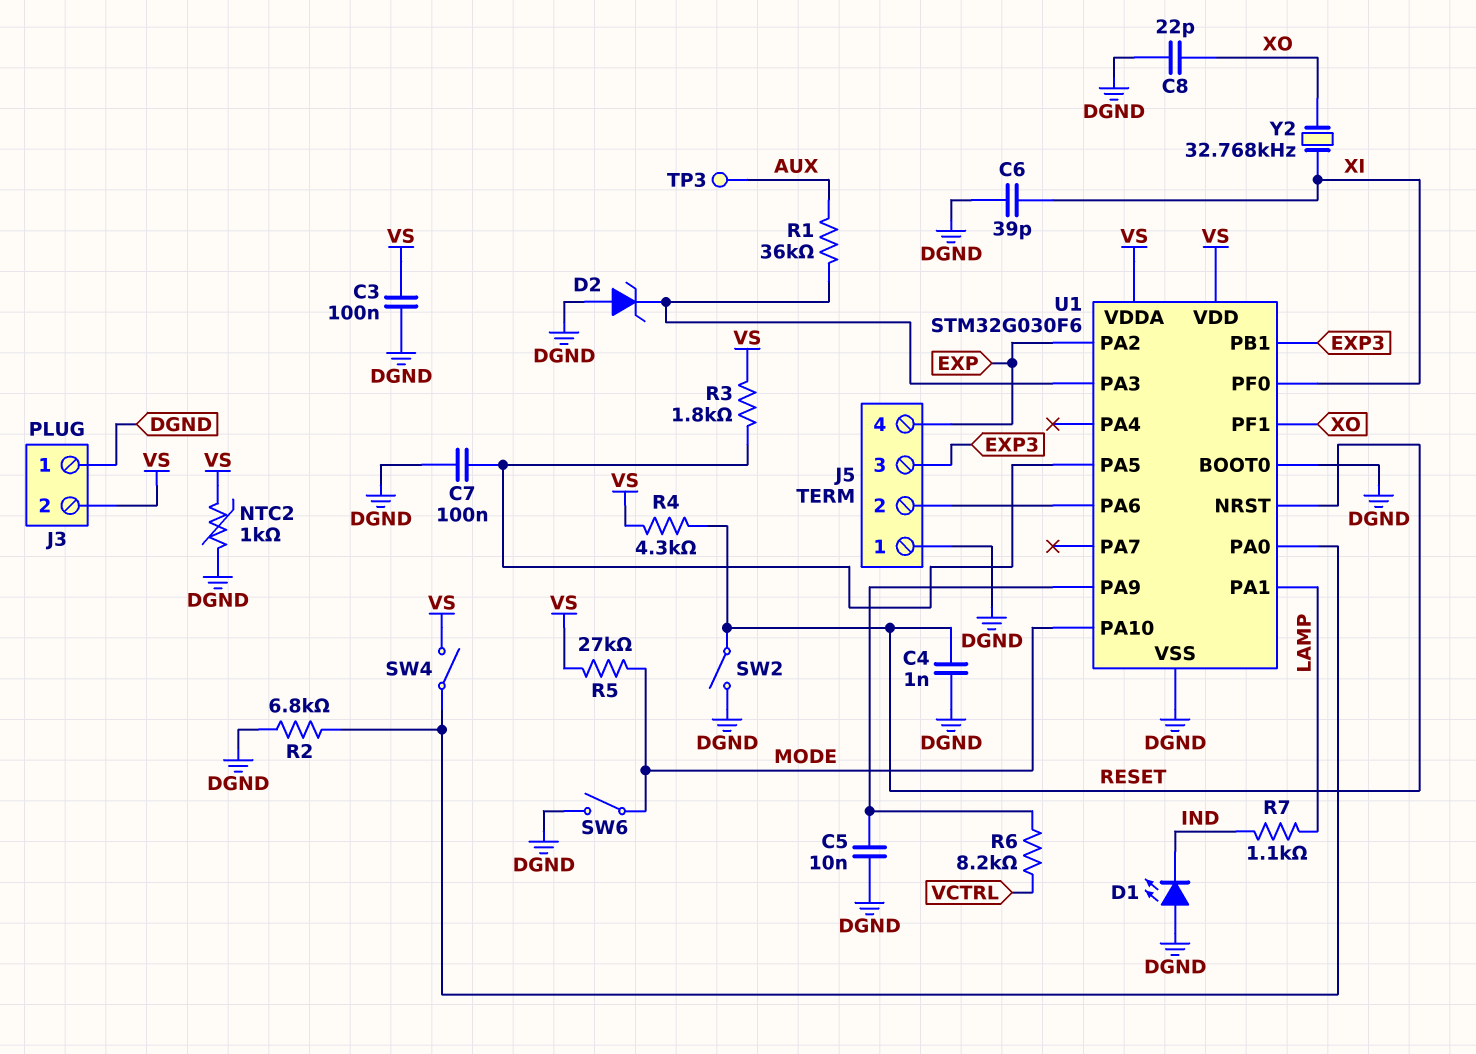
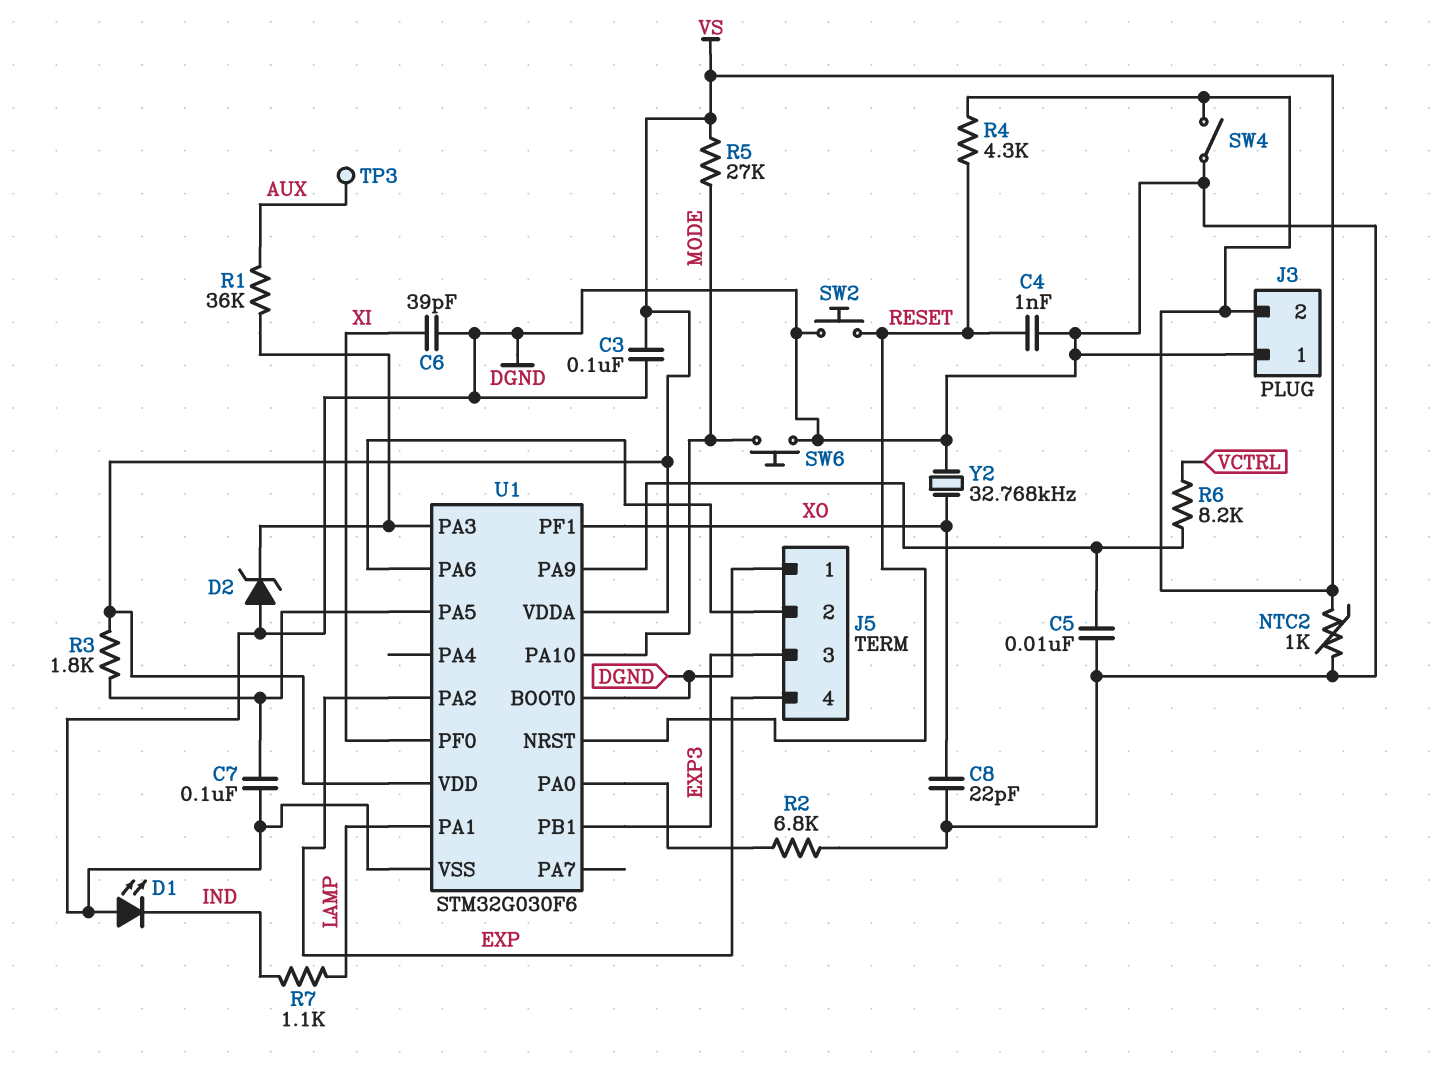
SW2: switch (DGND, RESET) -> button (DGND, RESET)
SW4: switch (U1/PA0, VS) -> switch (DGND, VS)
SW6: switch (DGND, MODE) -> button (DGND, MODE)
Y2: 32.768kHz (XI, XO) -> 32.768kHz (DGND, XO)

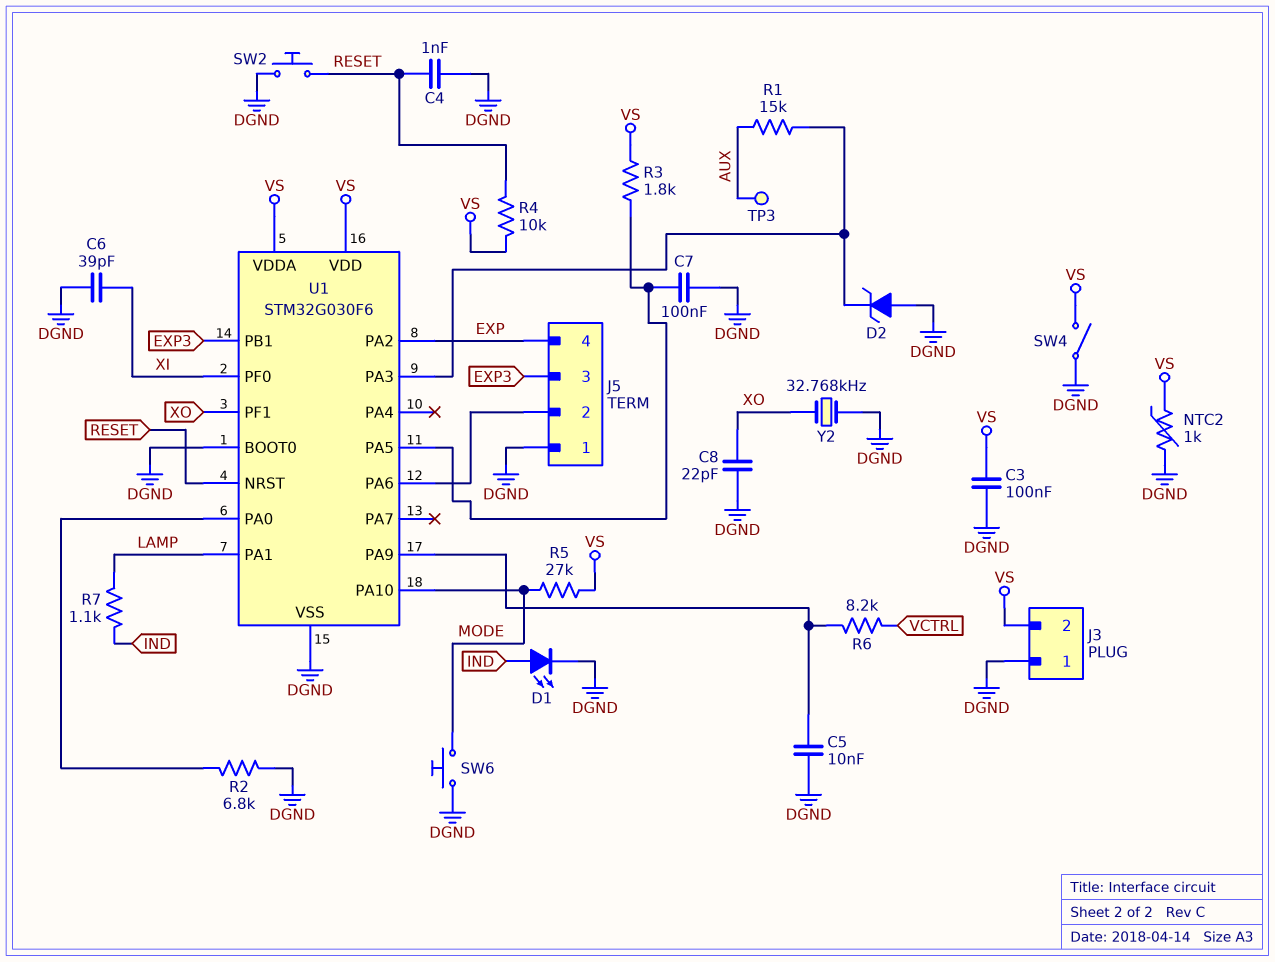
D1: LED (A DGND, K IND) -> LED (A IND, K DGND)
R1: 36k (AUX, U1/PA3) -> 15k (AUX, U1/PA3)
R4: 4.3k (RESET, VS) -> 10k (RESET, VS)

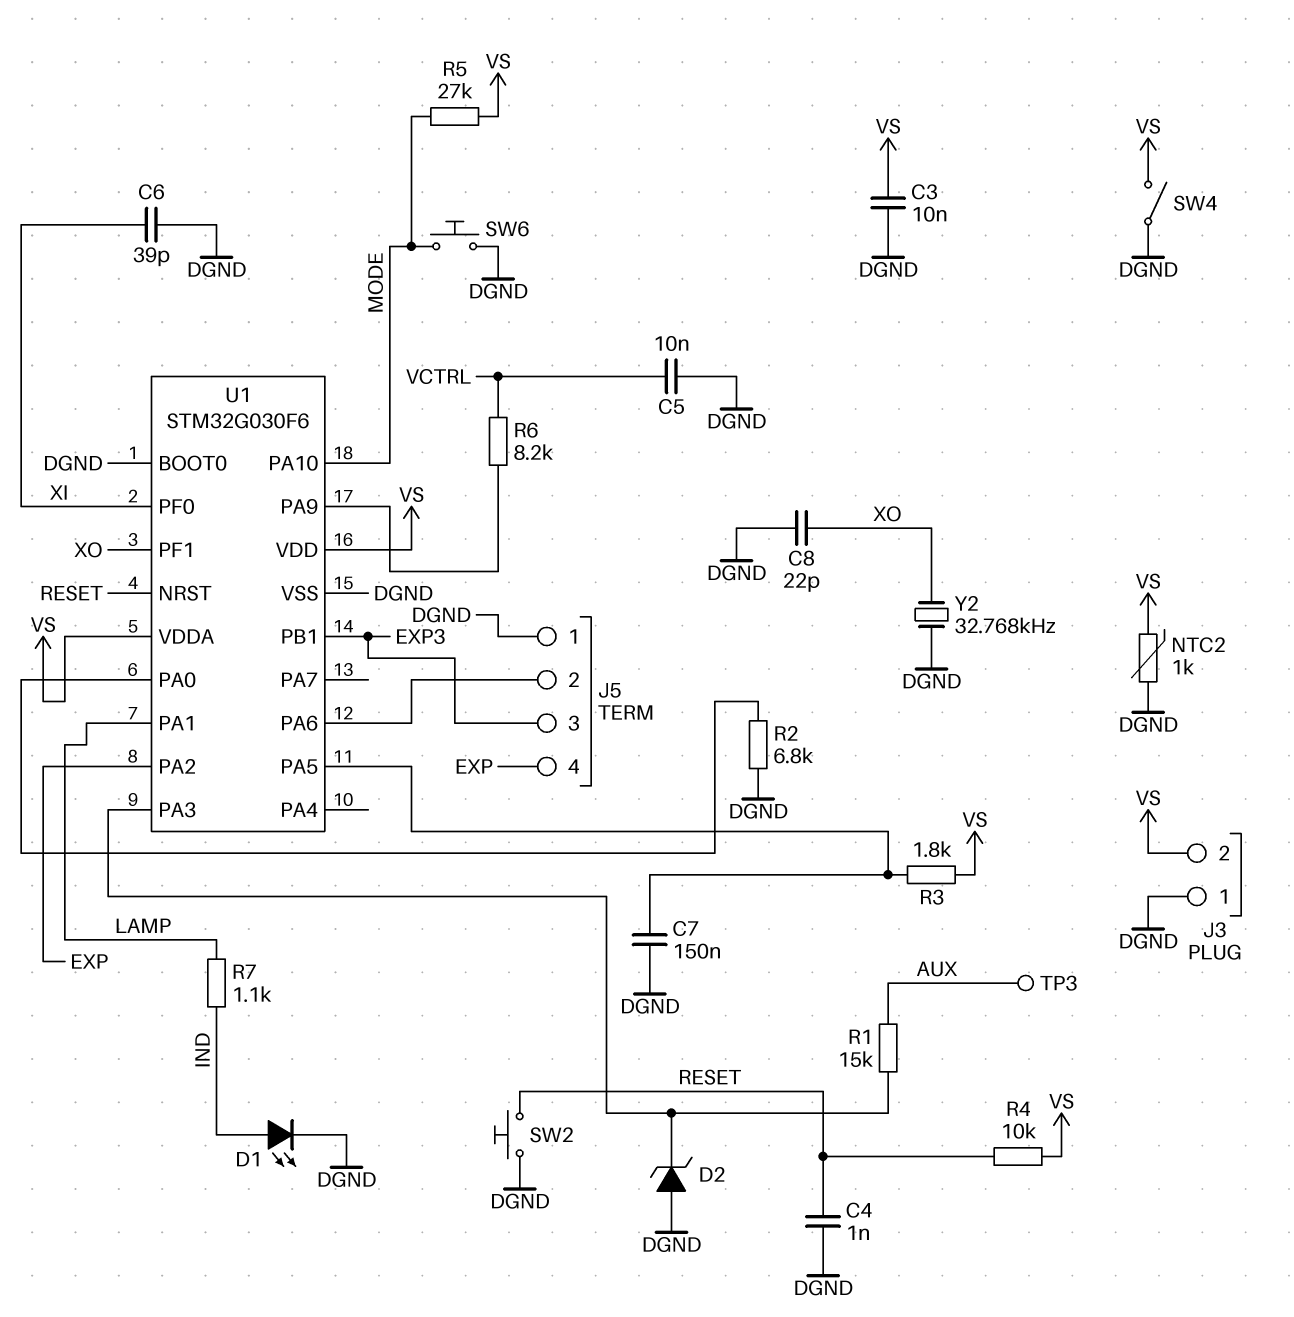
C3: 100nF (DGND, VS) -> 10nF (DGND, VS)
C5: 10nF (DGND, U1/PA9) -> 10nF (DGND, VCTRL)
C7: 100nF (DGND, U1/PA5) -> 150nF (DGND, U1/PA5)

